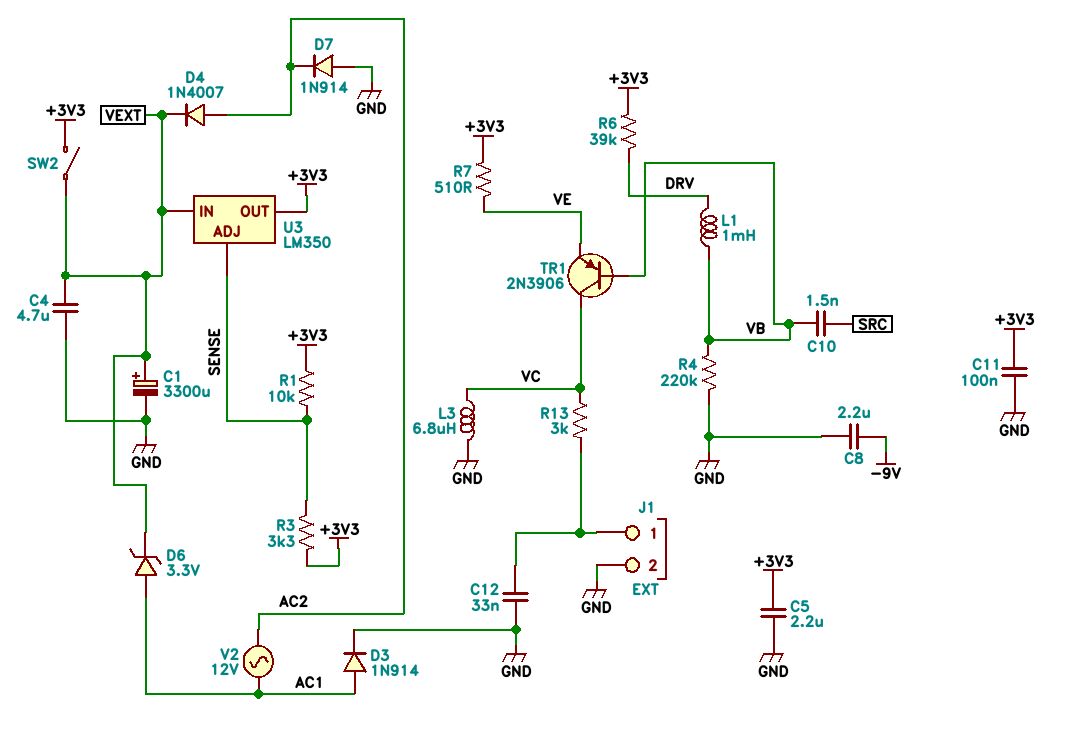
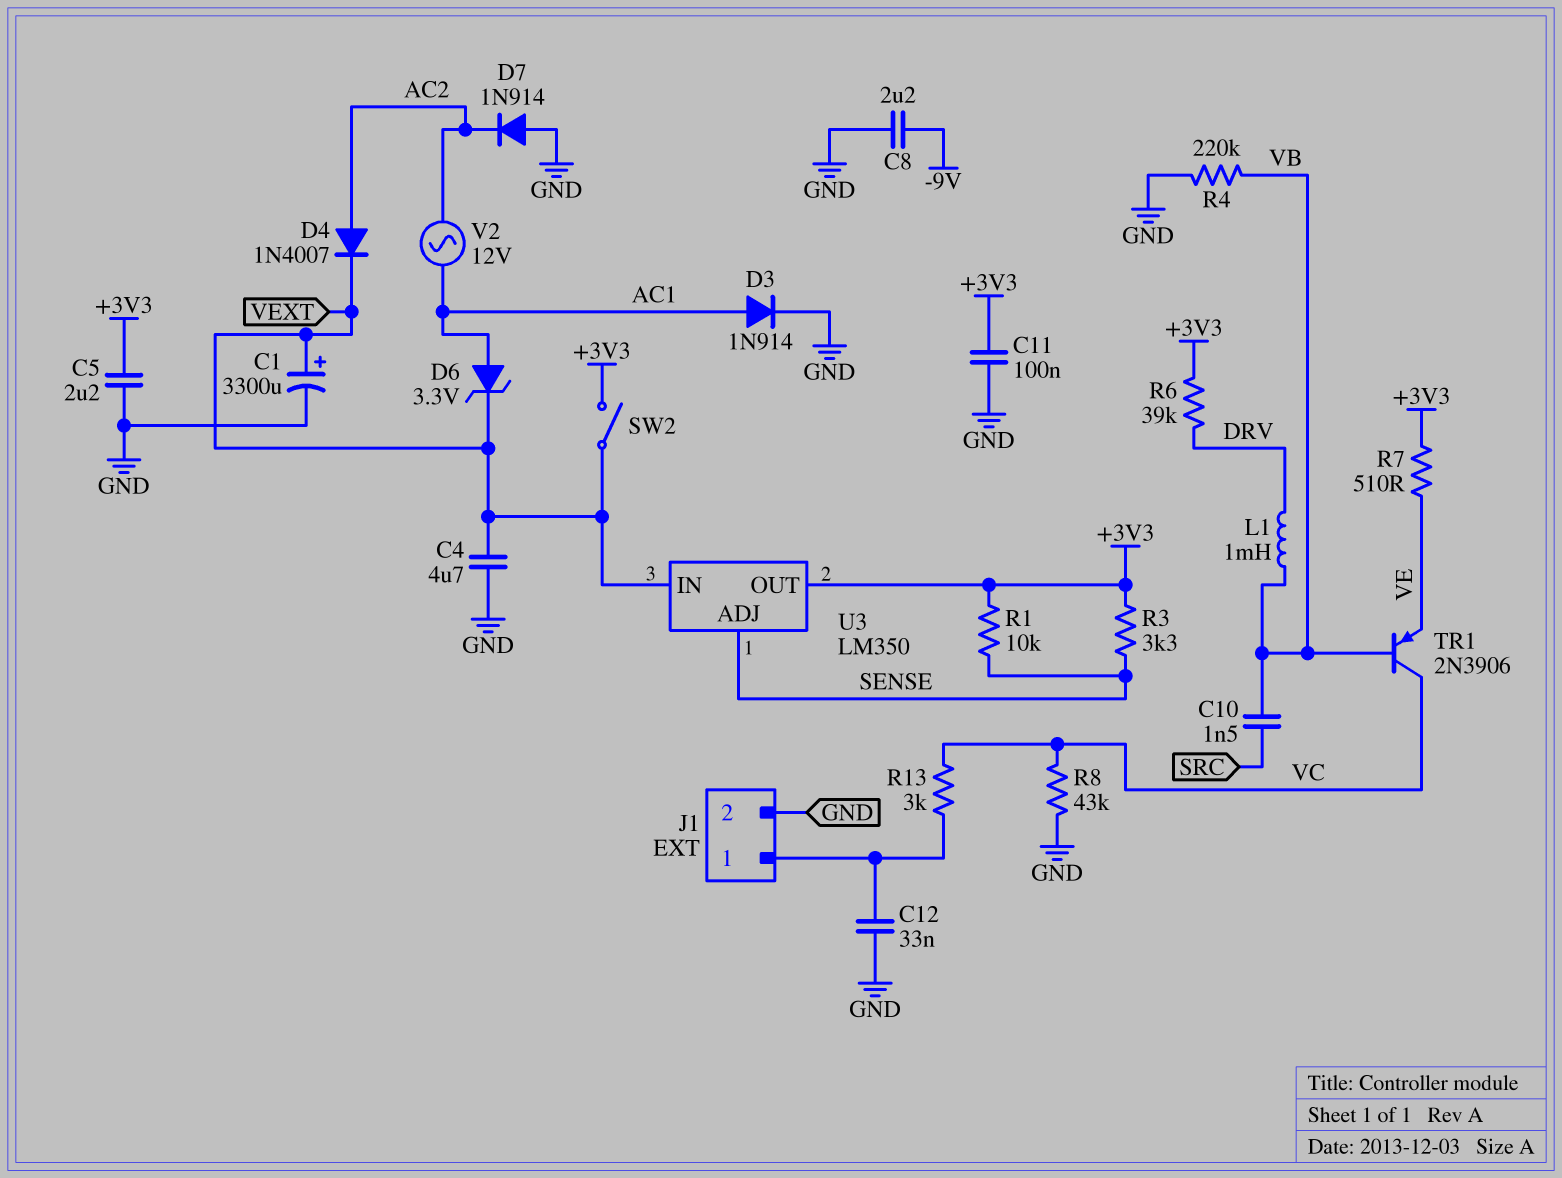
L3: 6.8uH (GND, VC) -> none
R8: none -> 43k (GND, VC)

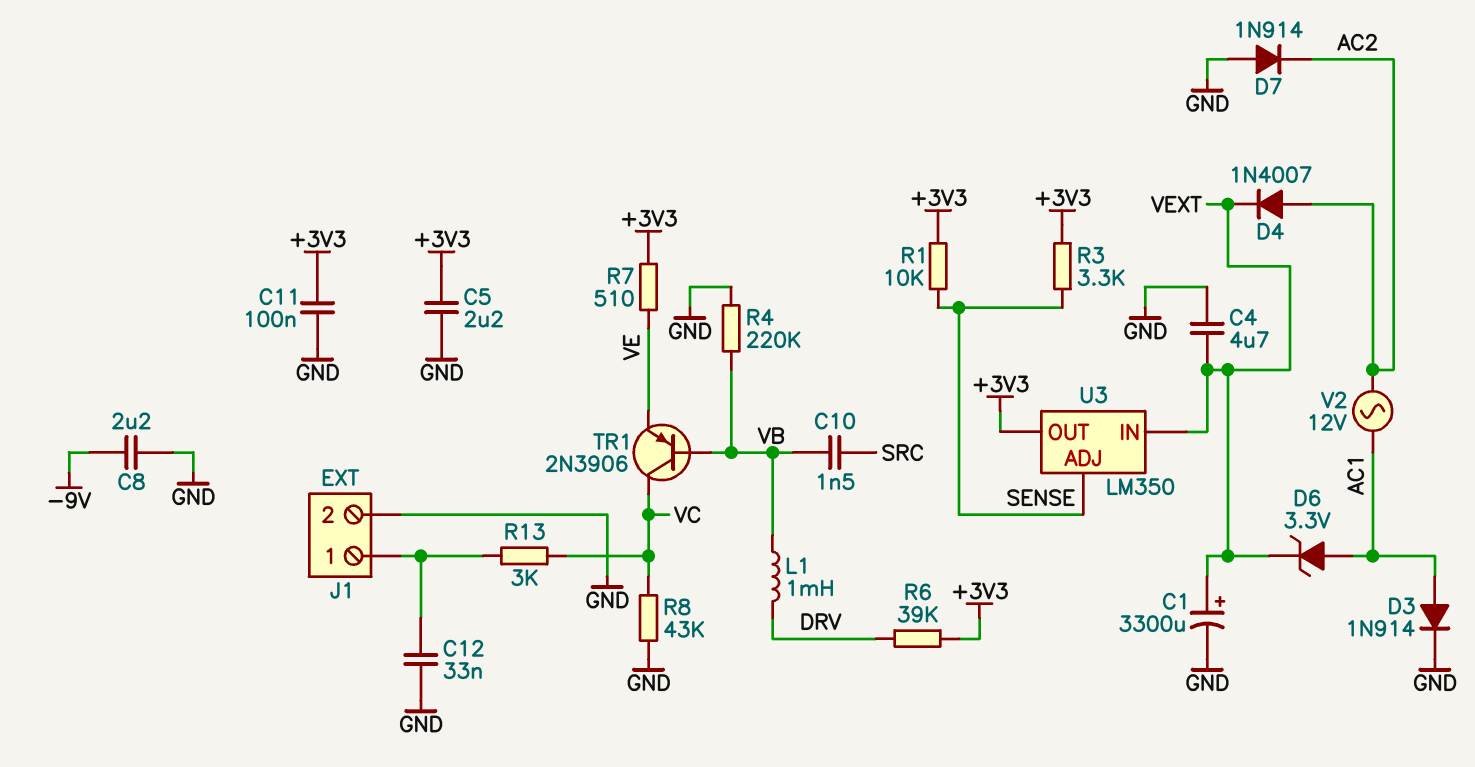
SW2: switch (+3V3, VEXT) -> none

